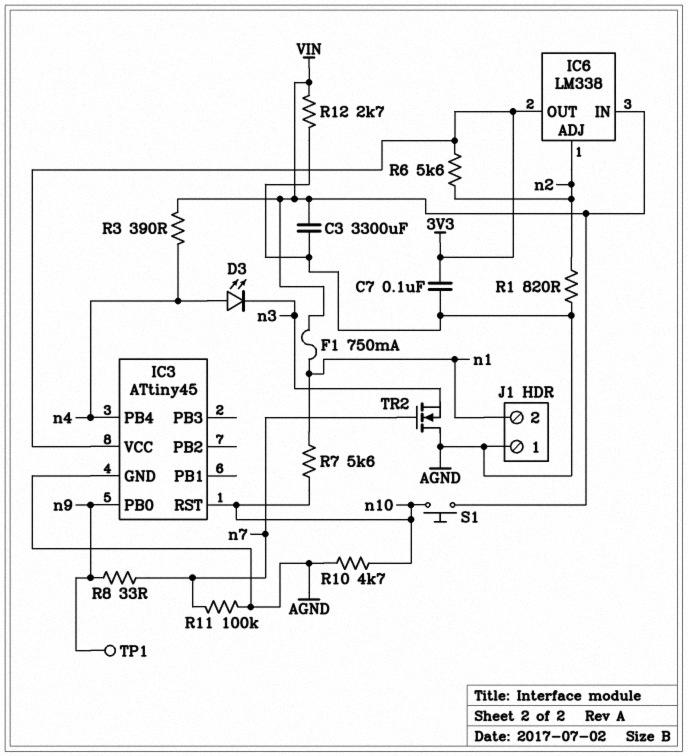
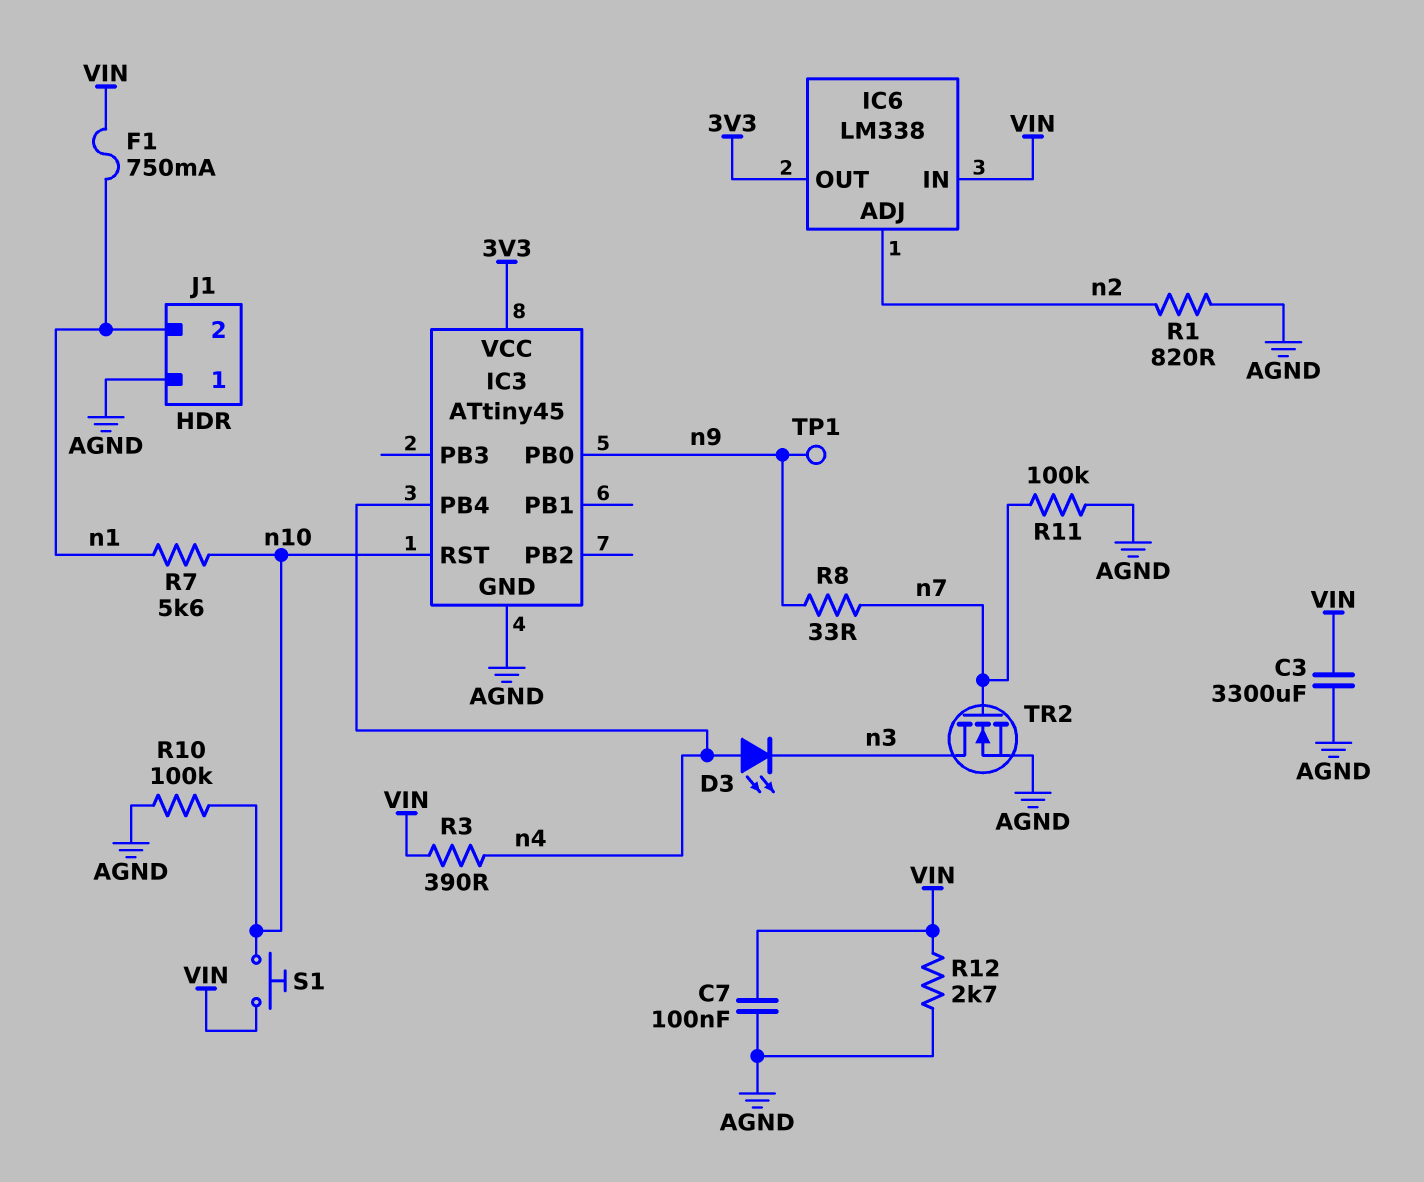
C7: 100nF (3V3, AGND) -> 100nF (AGND, VIN)
R6: 5.6k (3V3, n2) -> none
R10: 4.7k (AGND, n10) -> 100k (AGND, n10)
TR2: NMOS (G n7, D AGND, S n3) -> NMOS (G n7, D n3, S AGND)

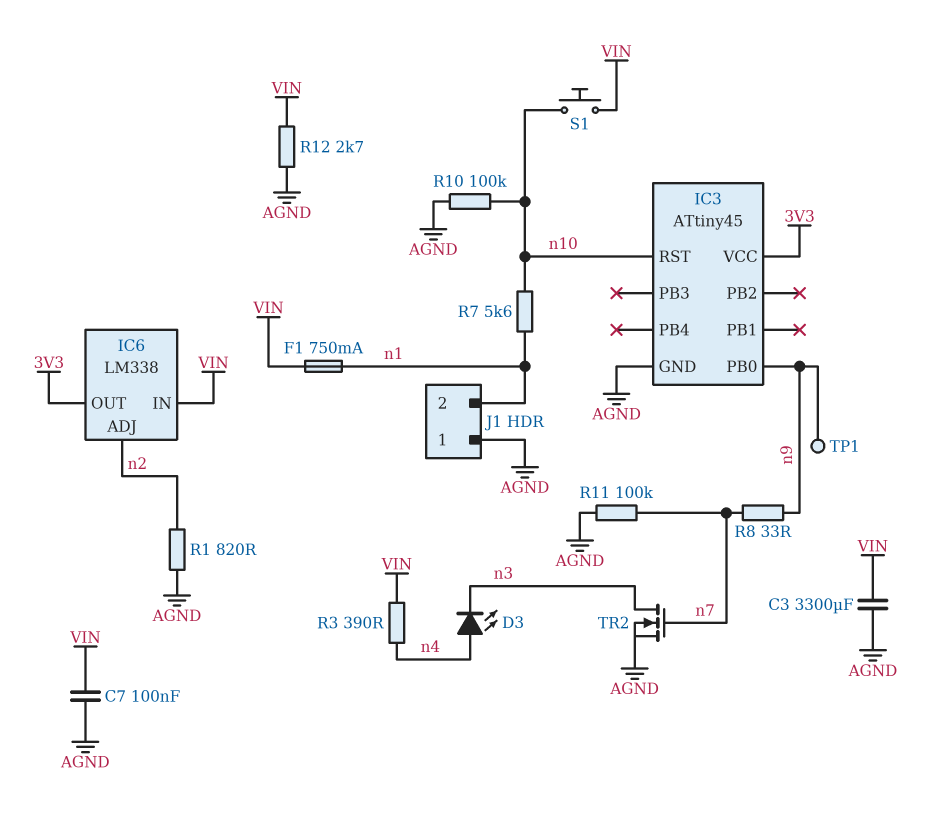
IC3 pin PB4: n4 -> none

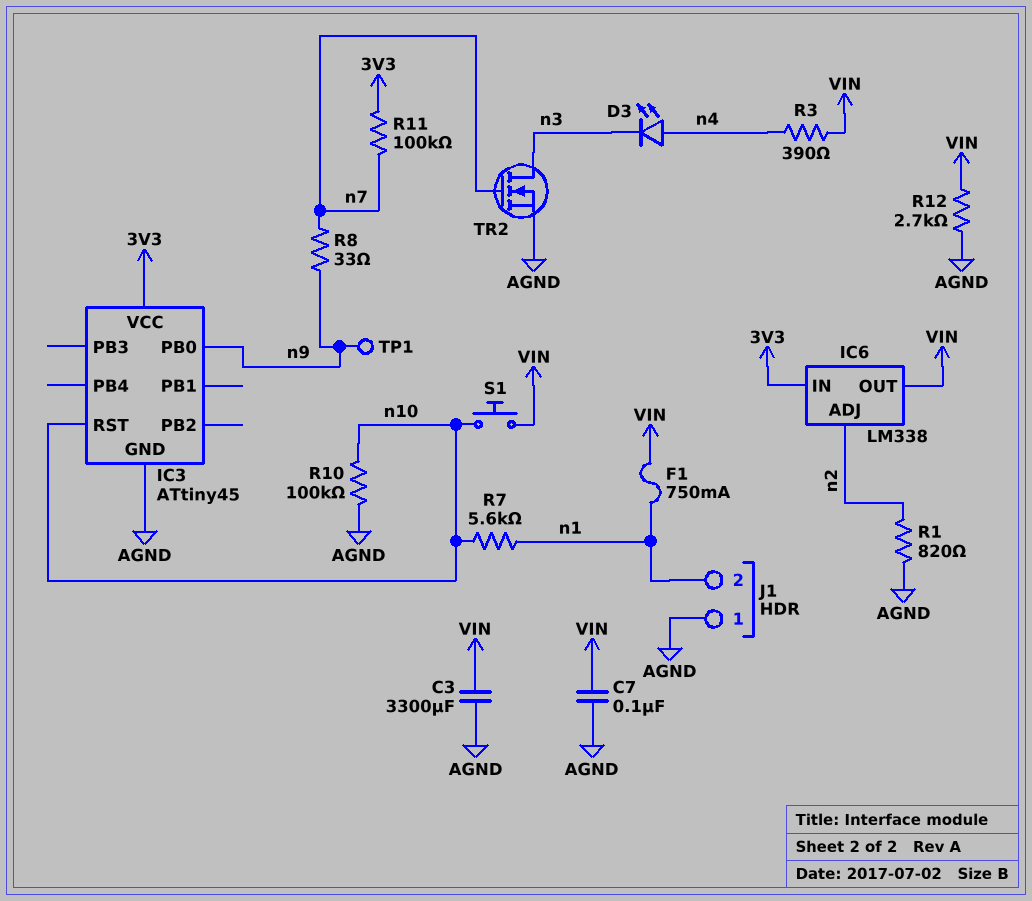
IC6 pin IN: VIN -> 3V3
IC6 pin OUT: 3V3 -> VIN
R11: 100k (AGND, n7) -> 100k (3V3, n7)

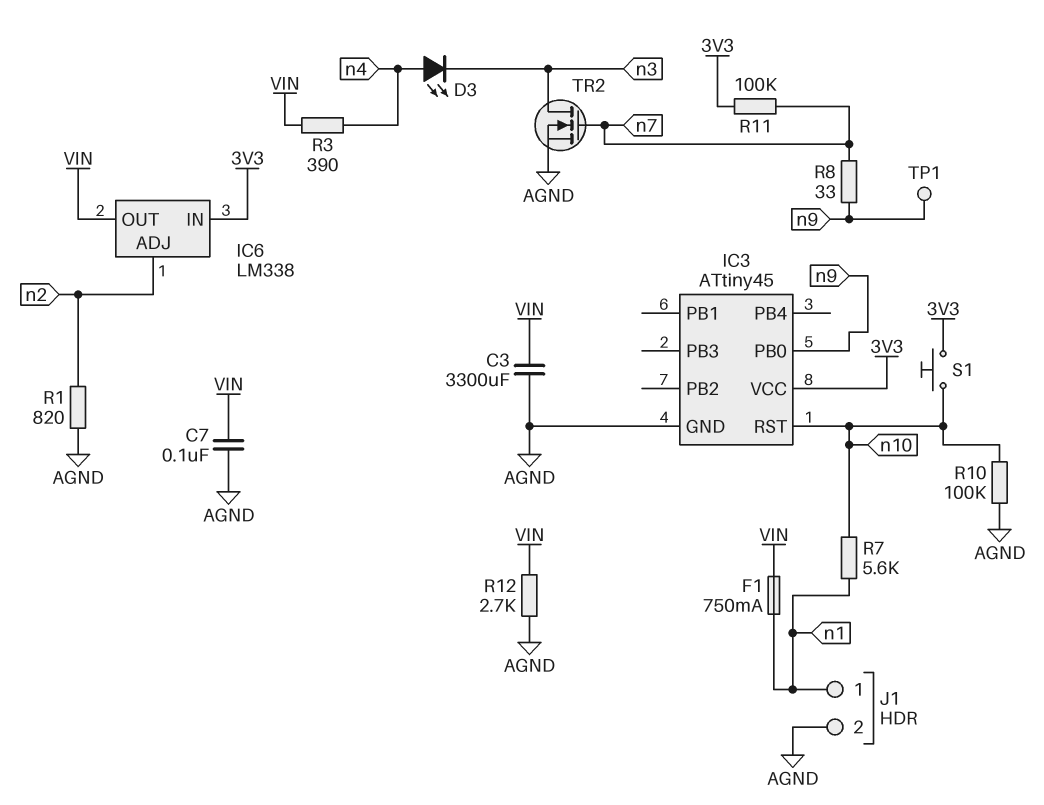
J1 pin 1: AGND -> n1
J1 pin 2: n1 -> AGND
S1: button (VIN, n10) -> button (3V3, n10)

